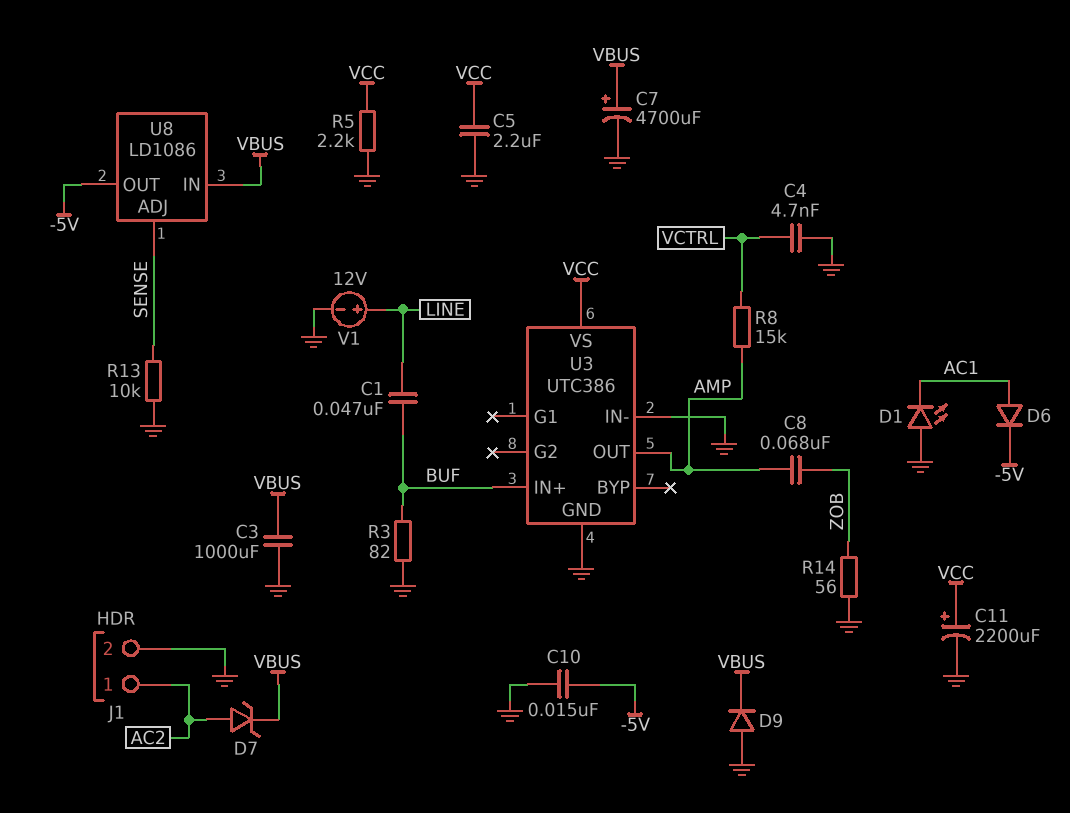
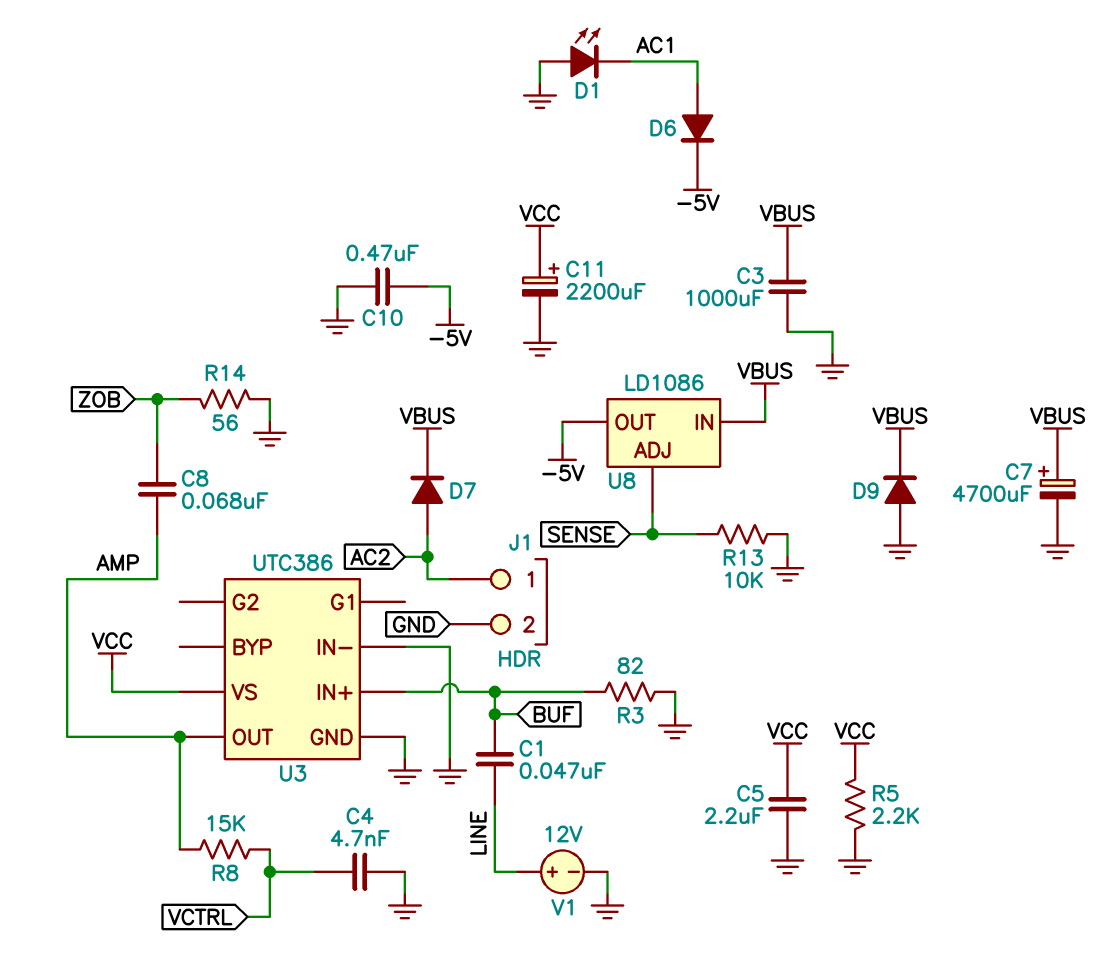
C10: 15nF (-5V, GND) -> 470nF (-5V, GND)
D7: zener (A AC2, K VBUS) -> diode (A AC2, K VBUS)

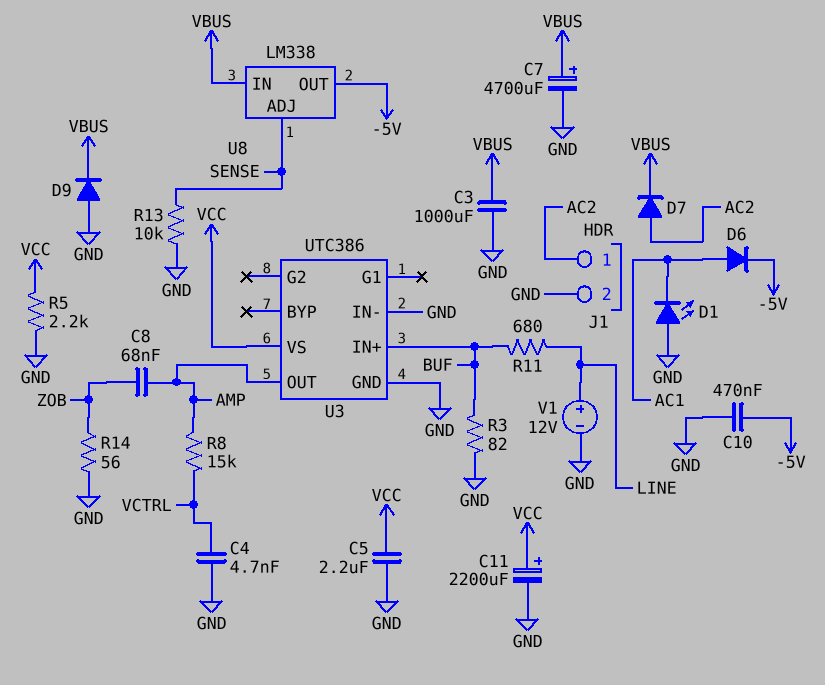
C1: 47nF (BUF, LINE) -> none
R11: none -> 680 (BUF, LINE)
U8: LD1086 -> LM338

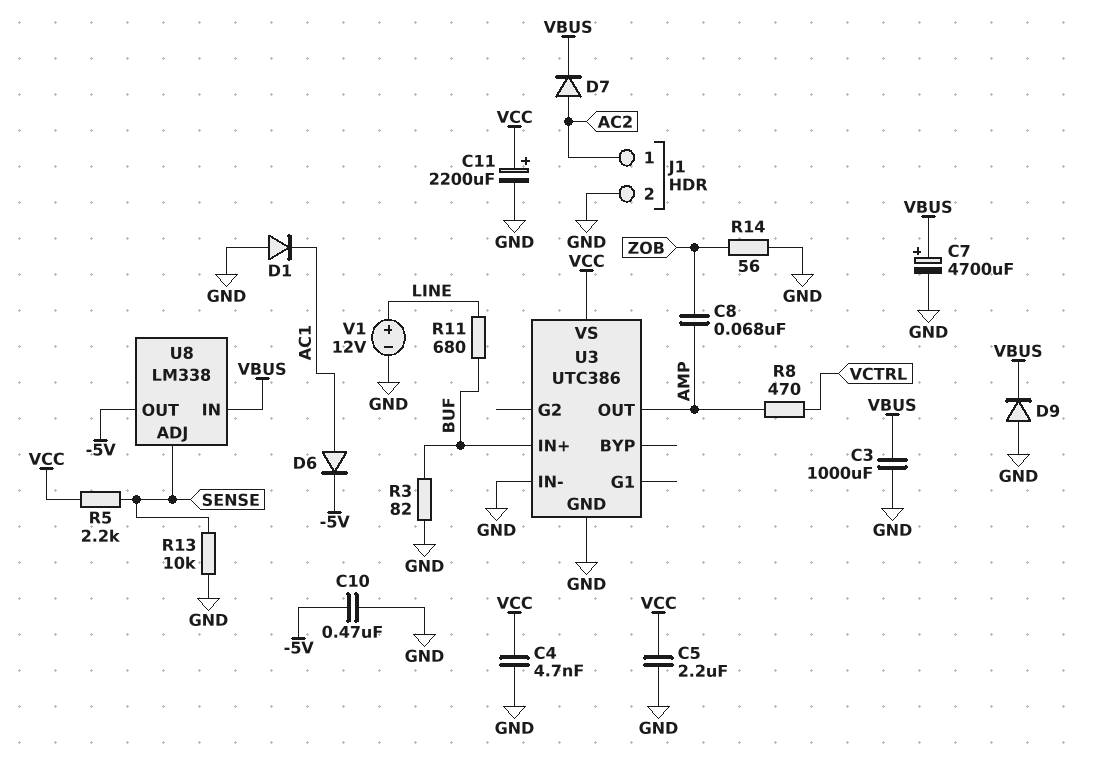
C4: 4.7nF (GND, VCTRL) -> 4.7nF (GND, VCC)
D1: LED (A GND, K AC1) -> diode (A GND, K AC1)
R5: 2.2k (GND, VCC) -> 2.2k (SENSE, VCC)
R8: 15k (AMP, VCTRL) -> 470 (AMP, VCTRL)

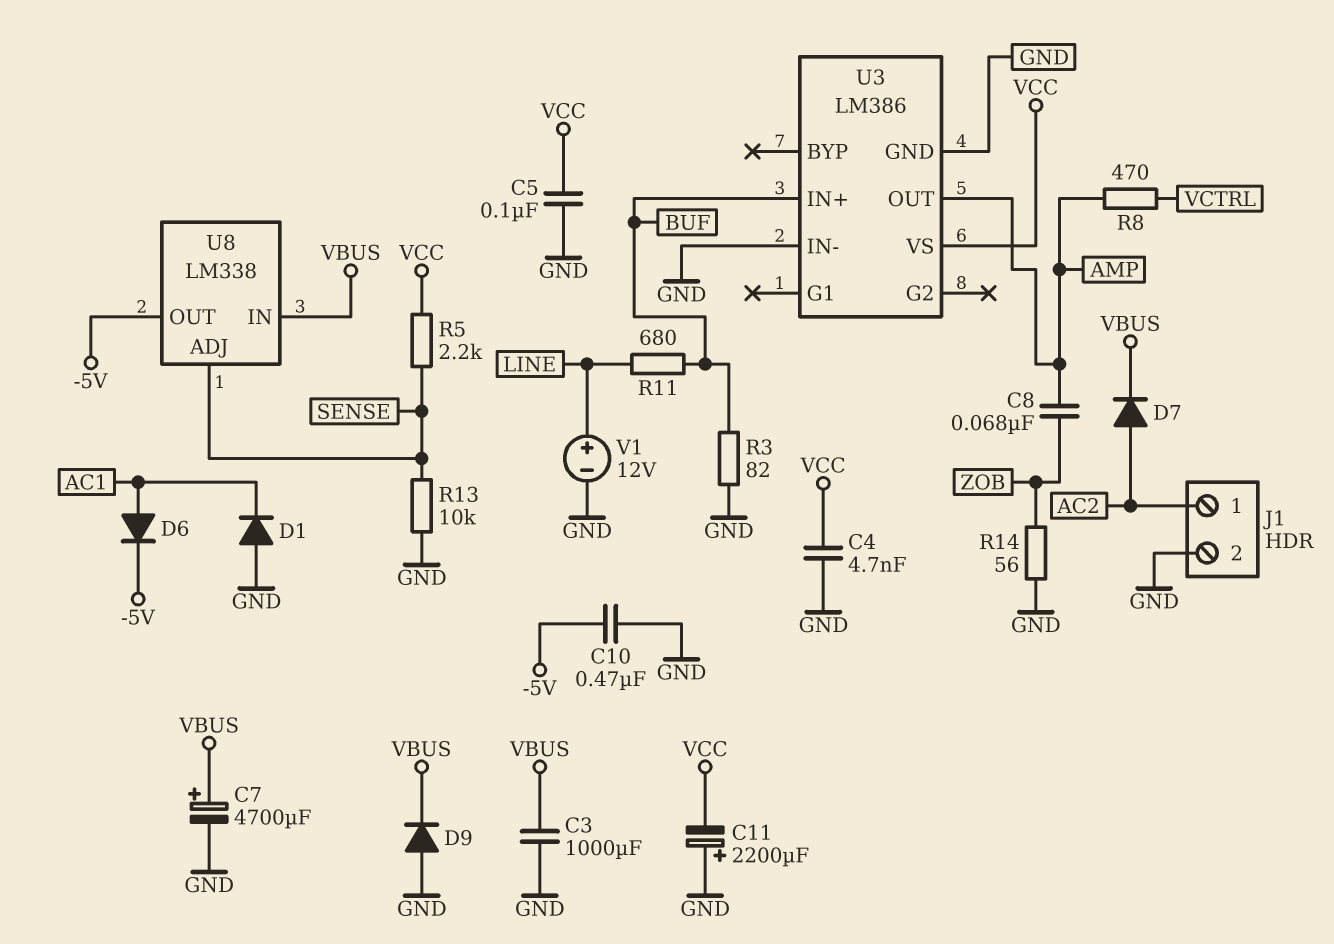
C5: 2.2uF (GND, VCC) -> 100nF (GND, VCC)
C11: 2200uF (plus VCC, minus GND) -> 2200uF (plus GND, minus VCC)
U3: UTC386 -> LM386

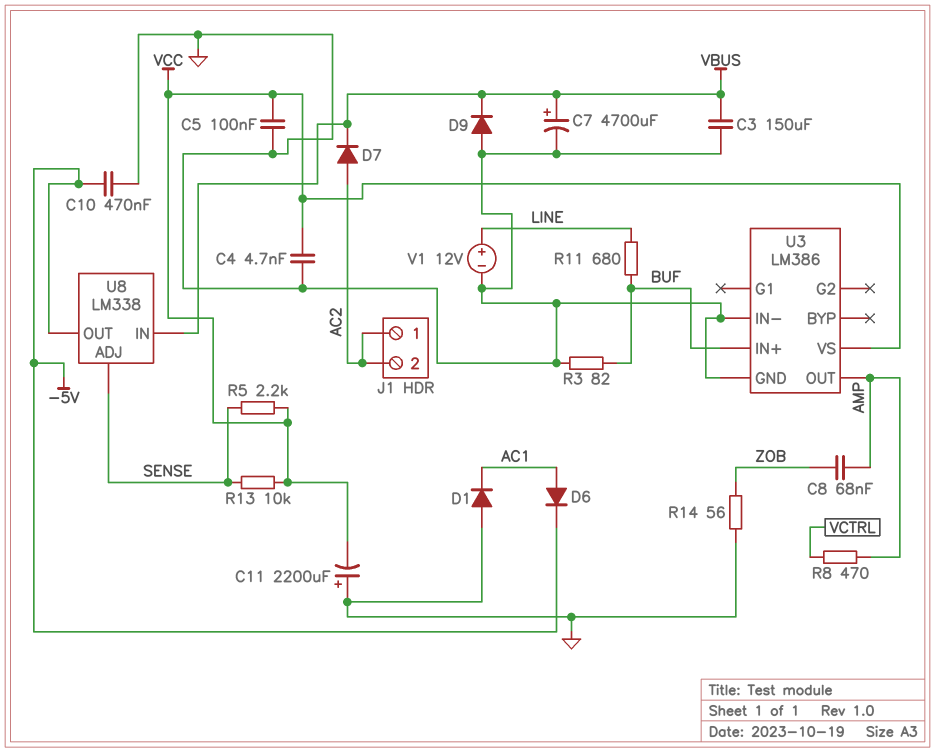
C3: 1000uF (GND, VBUS) -> 150uF (GND, VBUS)
J1 pin 2: GND -> AC2
R13: 10k (GND, SENSE) -> 10k (SENSE, VCC)

